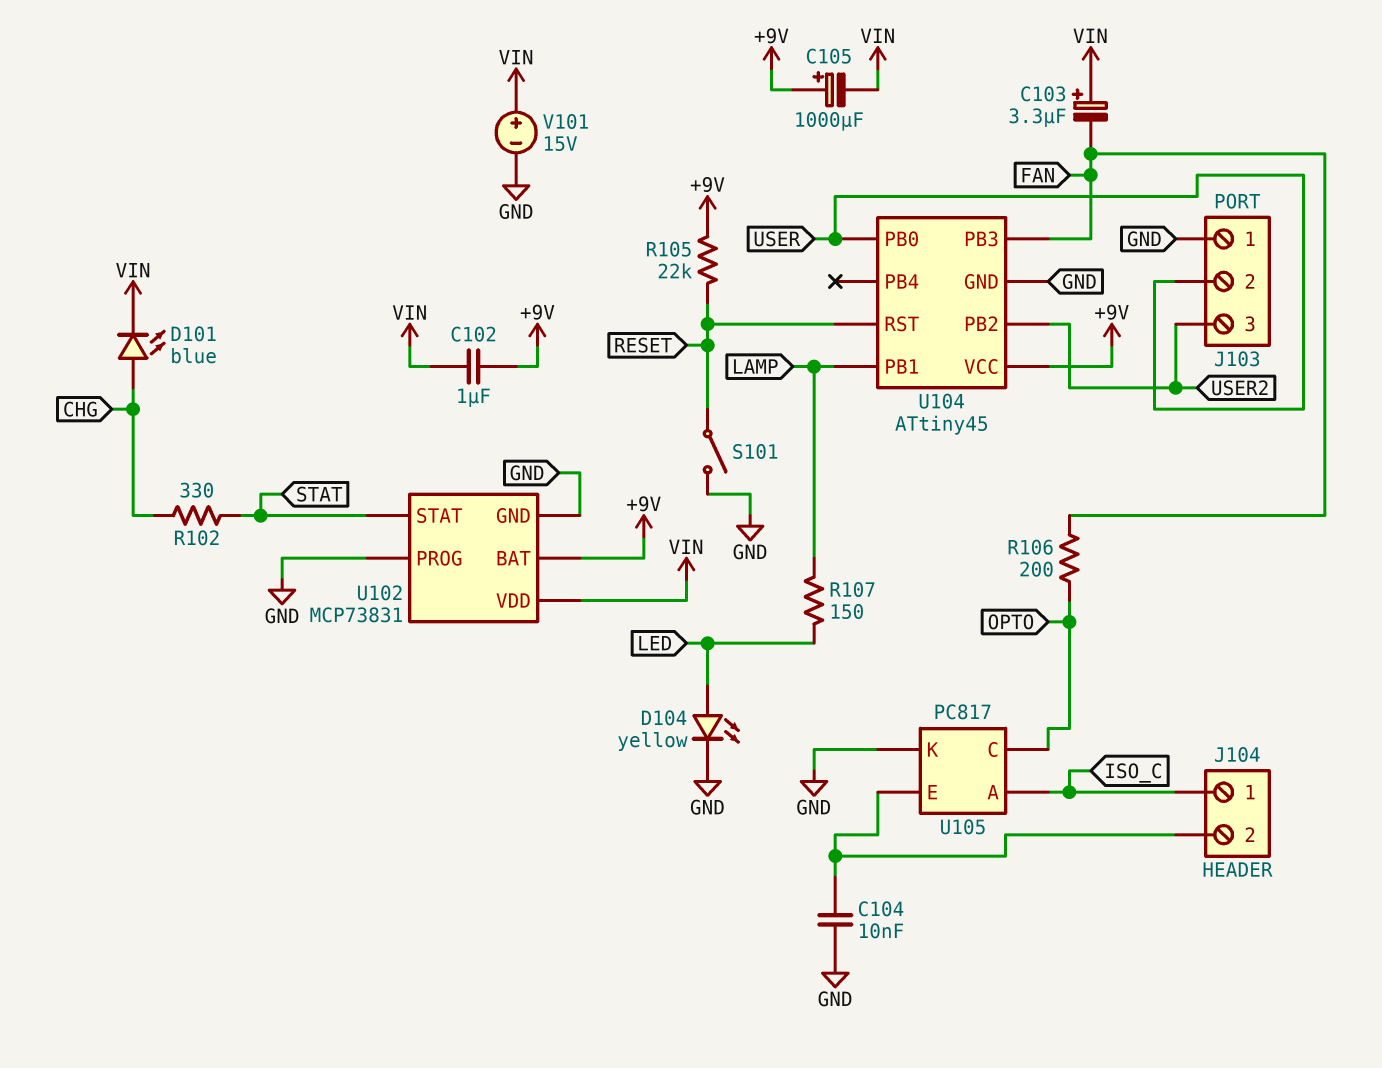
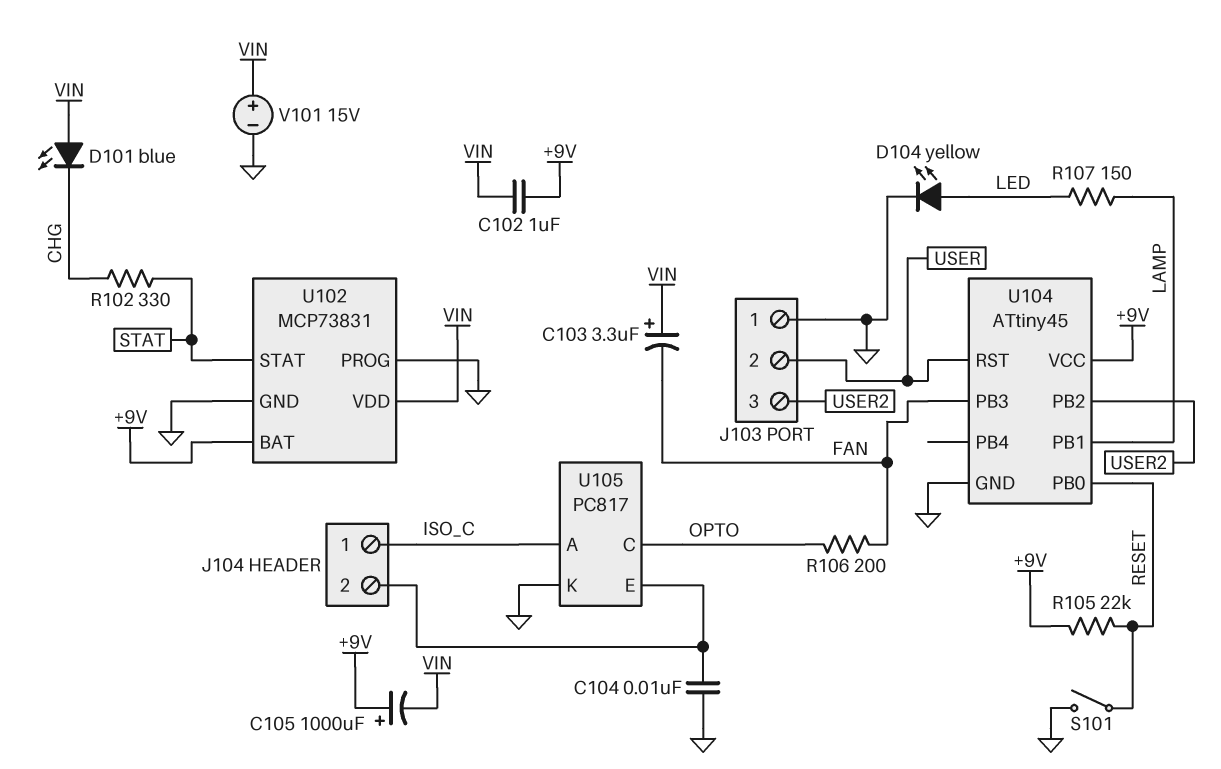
D101: LED blue (A CHG, K VIN) -> LED blue (A VIN, K CHG)
U104 pin PB0: USER -> RESET
U104 pin RST: RESET -> USER

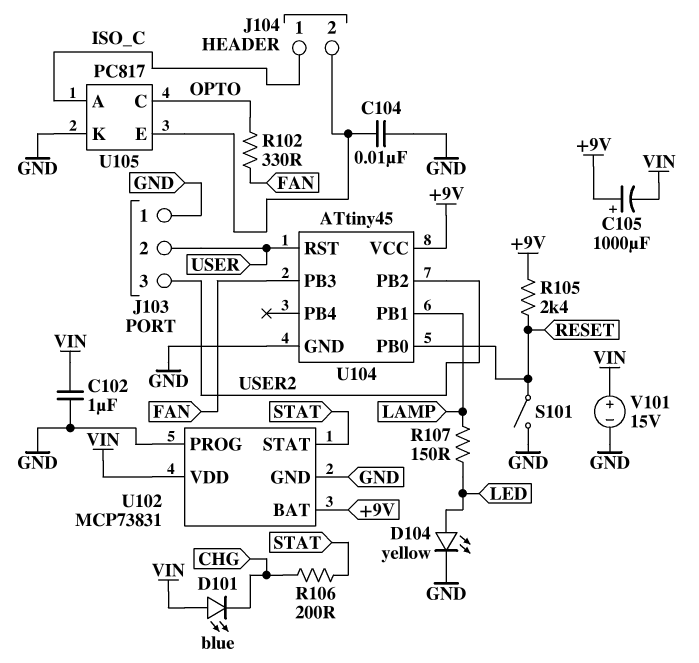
C102: 1uF (+9V, VIN) -> 1uF (GND, VIN)
C103: 3.3uF (plus VIN, minus FAN) -> none
R102: 330 (CHG, STAT) -> 330 (FAN, OPTO)
R105: 22k (+9V, RESET) -> 2.4k (+9V, RESET)
R106: 200 (FAN, OPTO) -> 200 (CHG, STAT)

